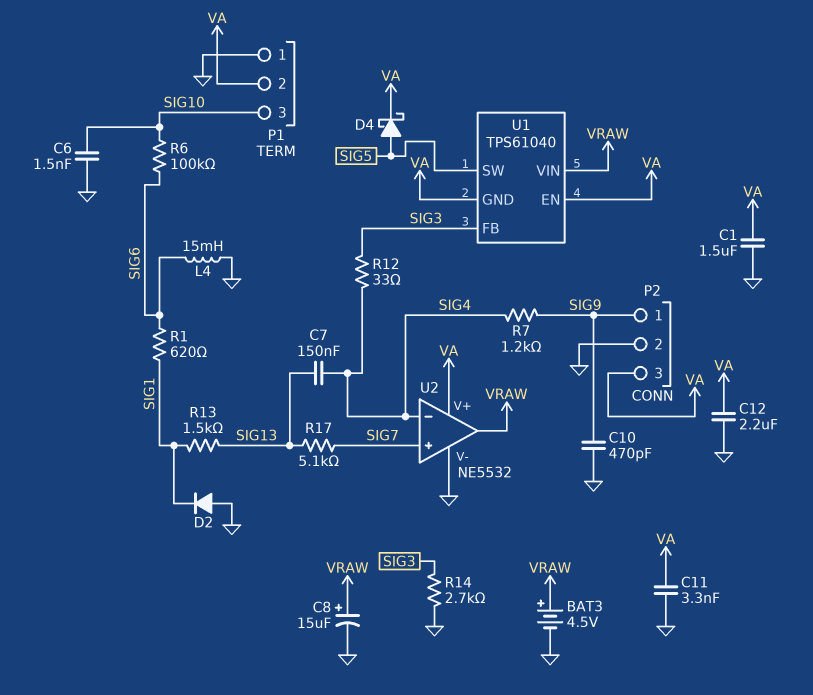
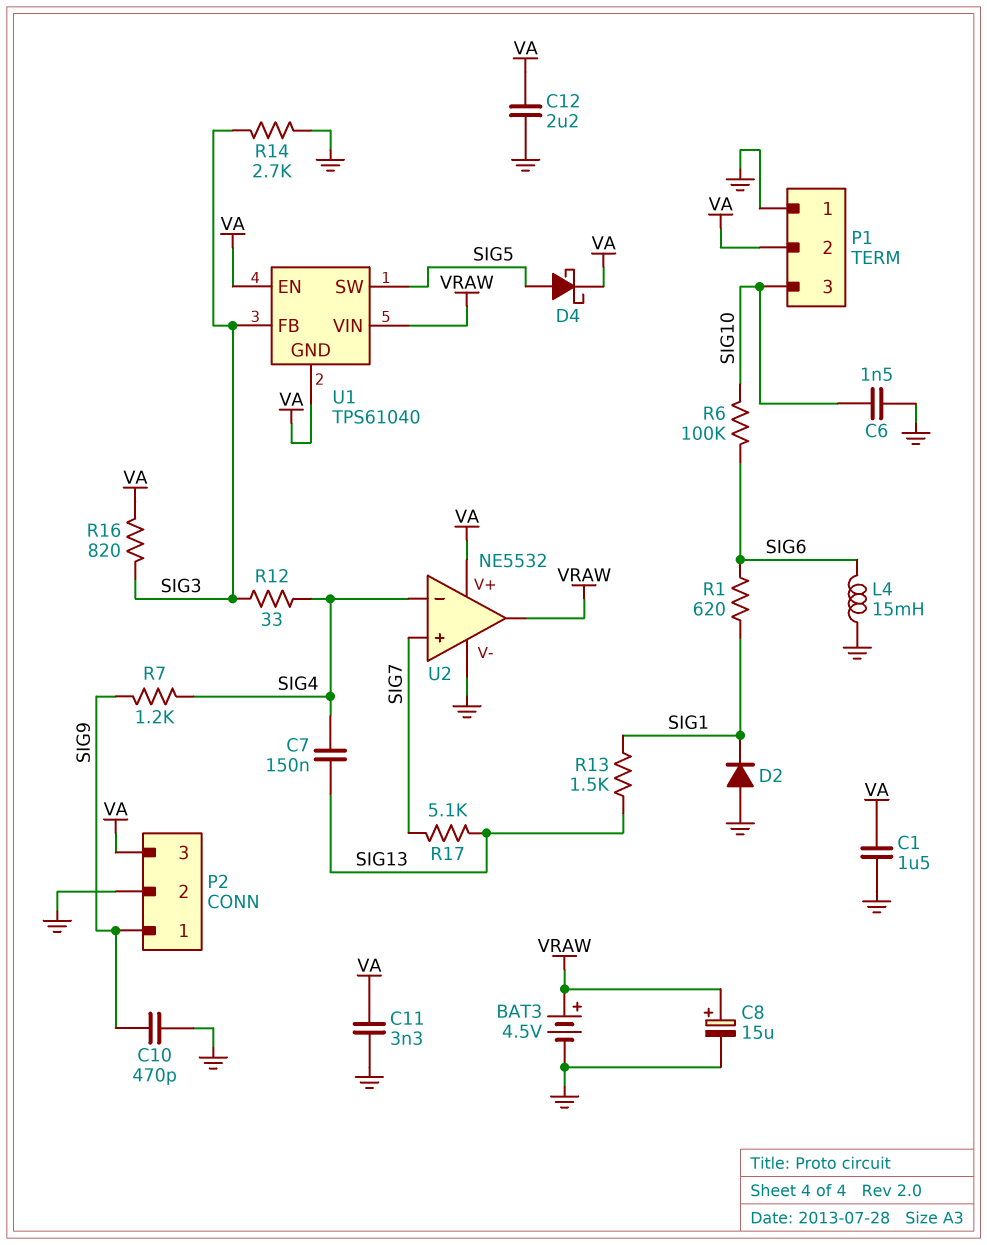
R16: none -> 820 (SIG3, VA)

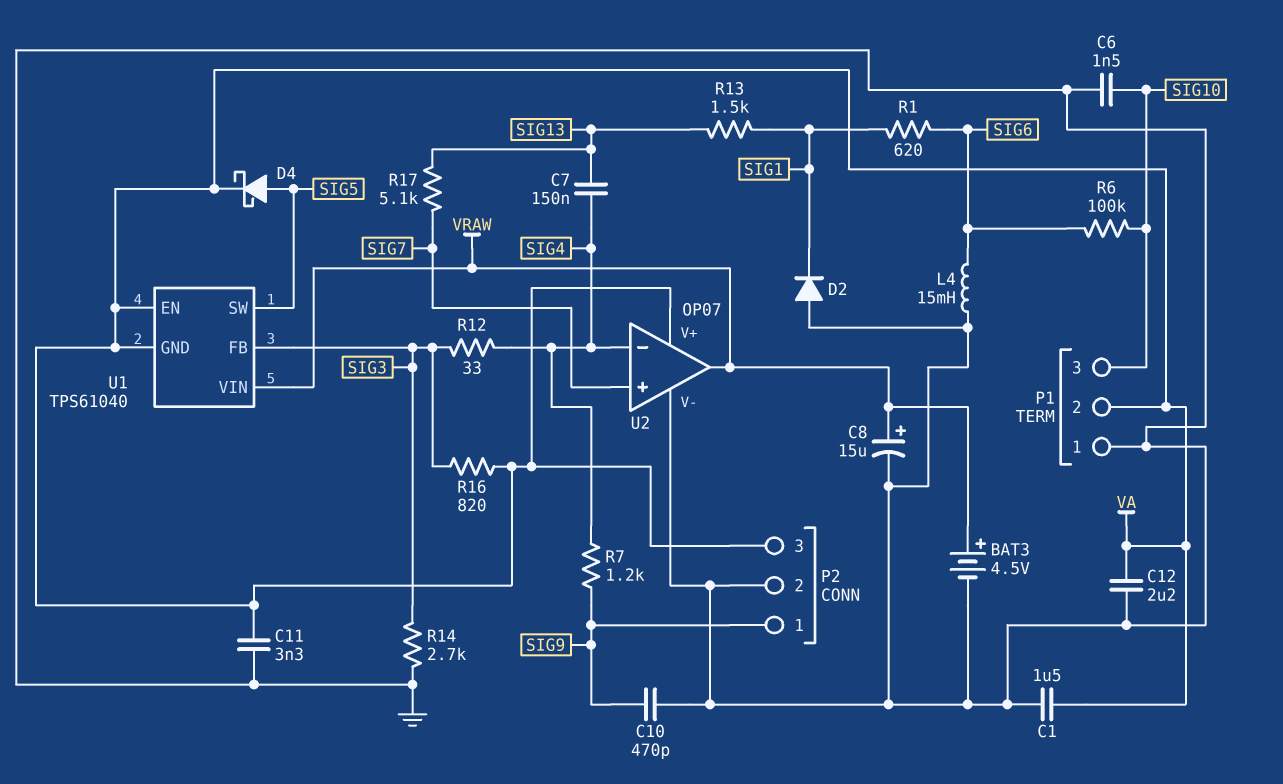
U2: NE5532 -> OP07

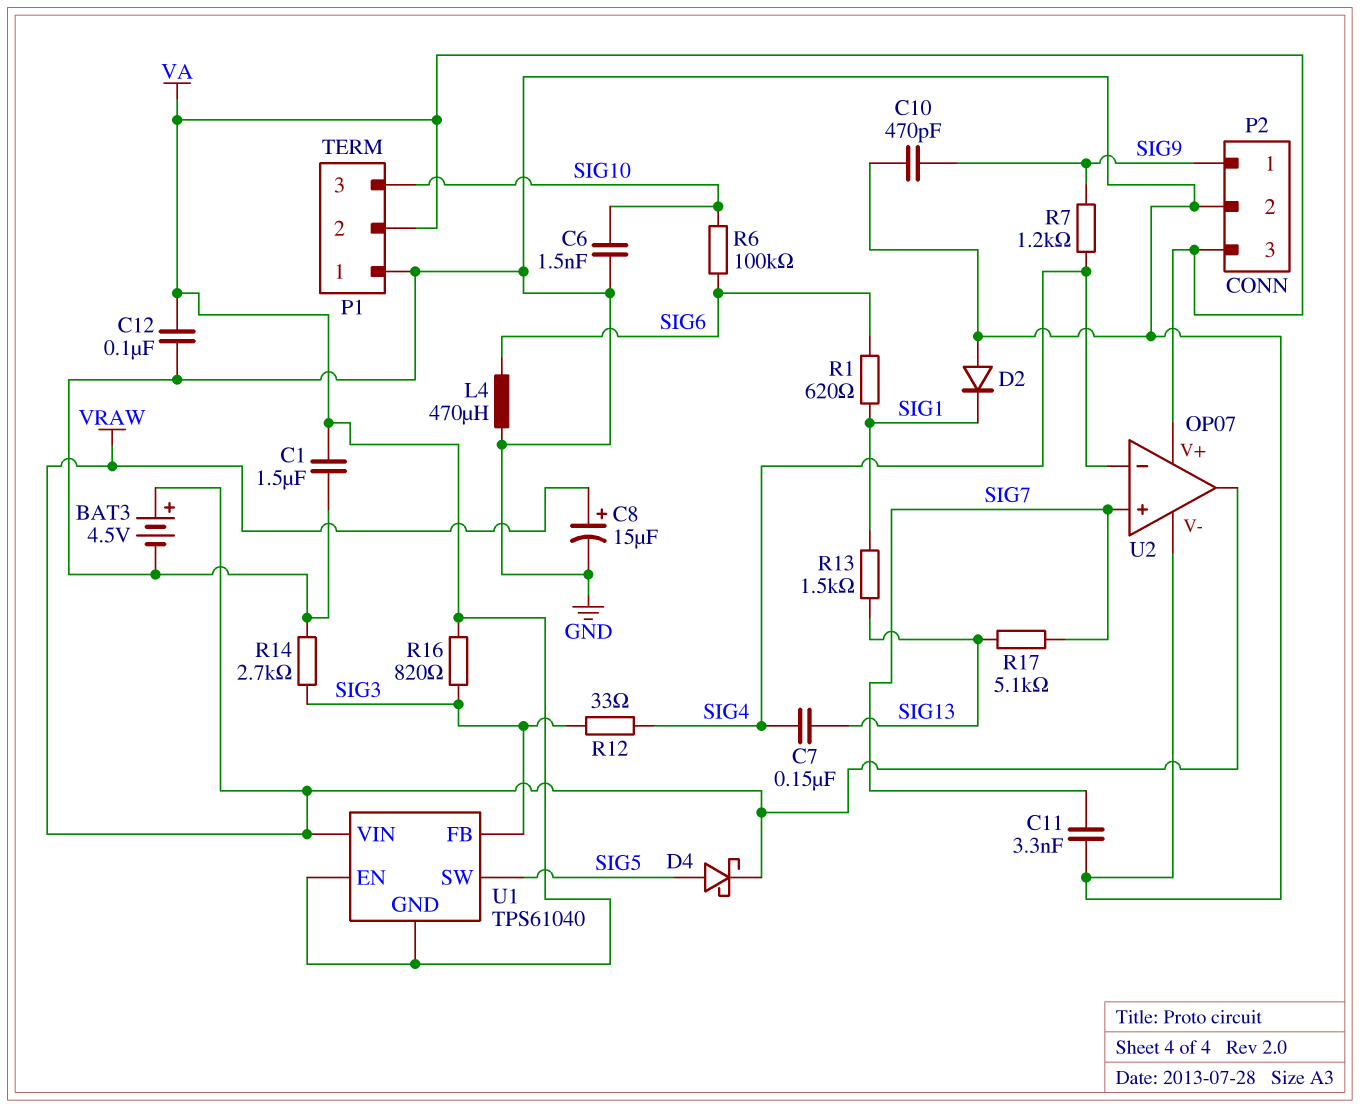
C11: 3.3nF (GND, VA) -> 3.3nF (GND, SIG7)
C12: 2.2uF (GND, VA) -> 100nF (GND, VA)
D4: schottky (A SIG5, K VA) -> schottky (A SIG5, K VRAW)
L4: 15mH (GND, SIG6) -> 470uH (GND, SIG6)

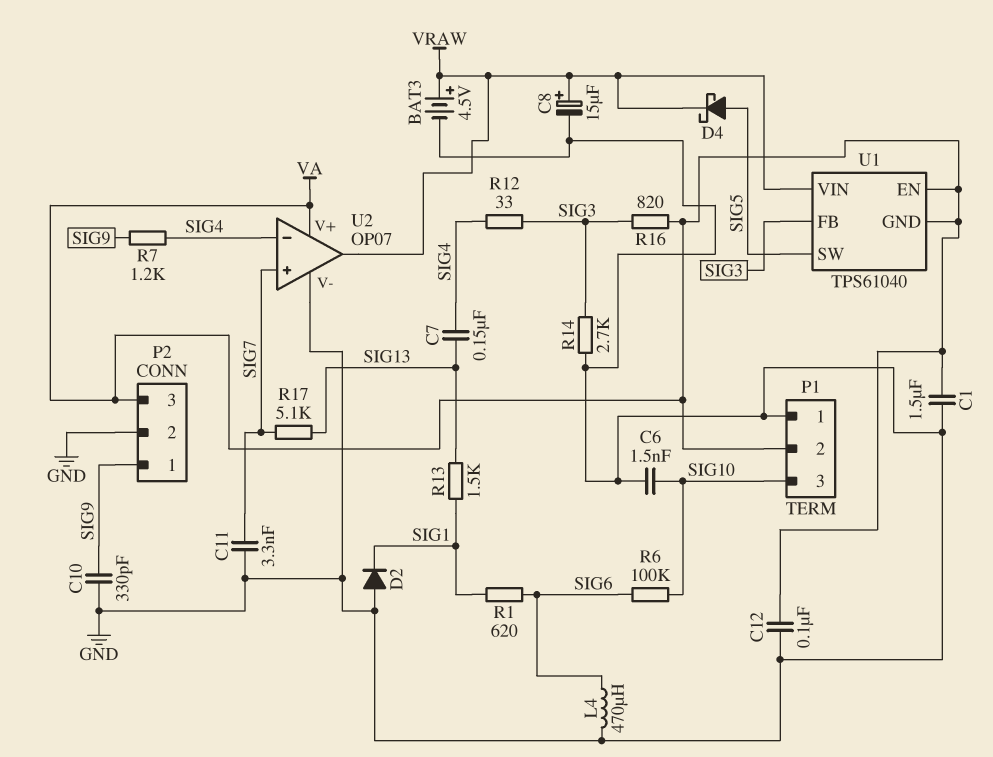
C10: 470pF (GND, SIG9) -> 330pF (GND, SIG9)

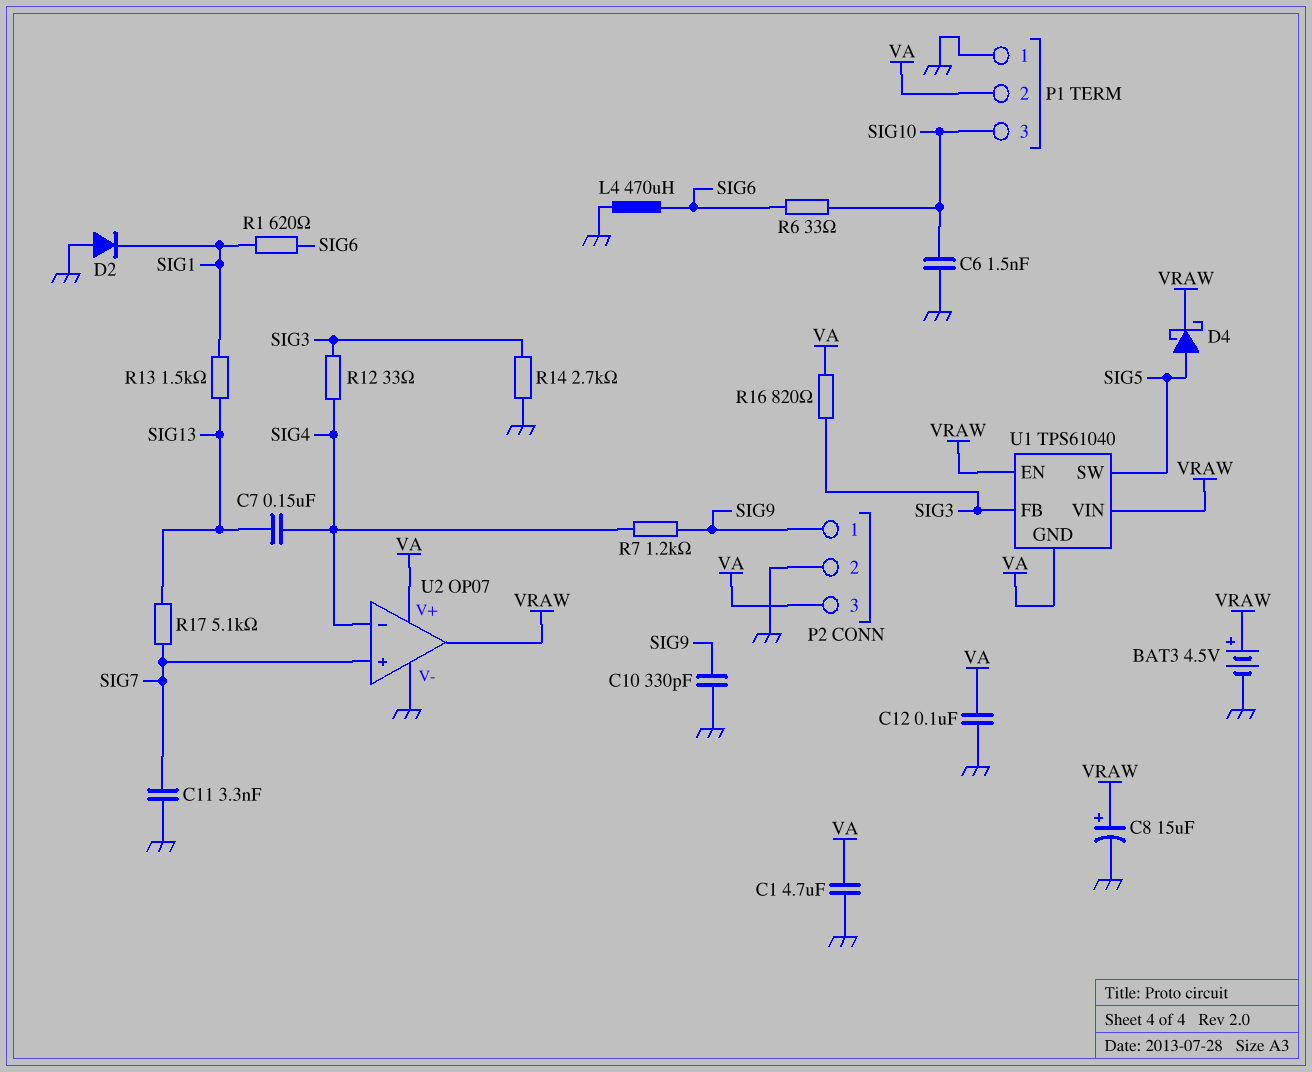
C1: 1.5uF (GND, VA) -> 4.7uF (GND, VA)
R6: 100k (SIG6, SIG10) -> 33 (SIG6, SIG10)
U1 pin EN: VA -> VRAW

